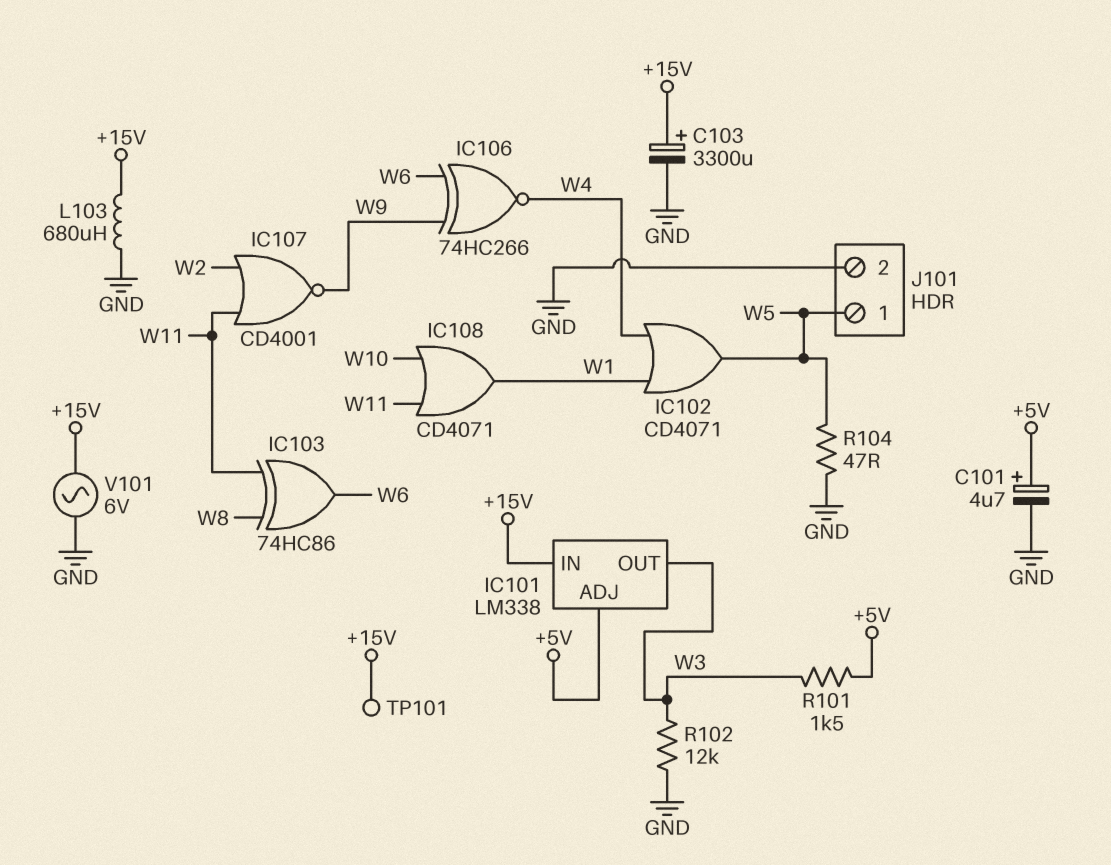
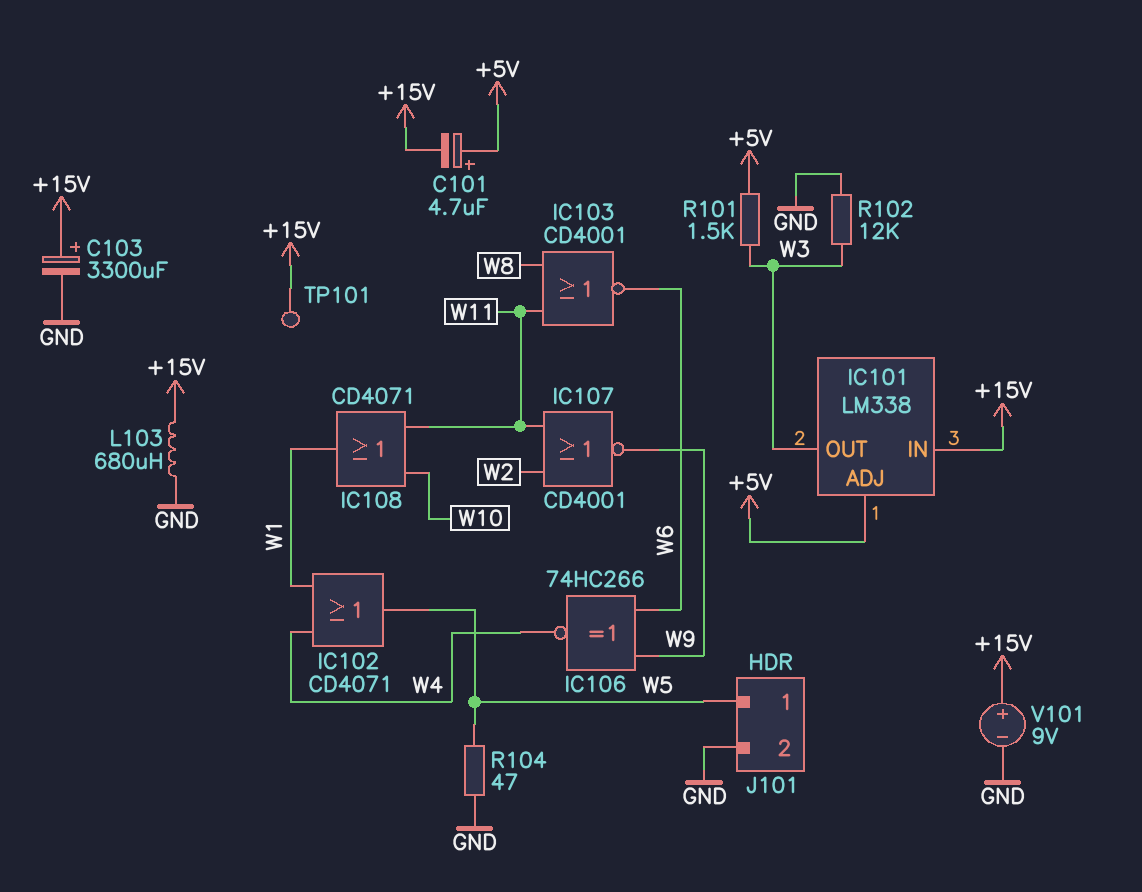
C101: 4.7uF (plus +5V, minus GND) -> 4.7uF (plus +5V, minus +15V)
IC103: XOR 74HC86 (in W8, in W11, out W6) -> NOR CD4001 (in W8, in W11, out W6)
V101: AC 6V (+15V, GND) -> 9V (plus +15V, minus GND)

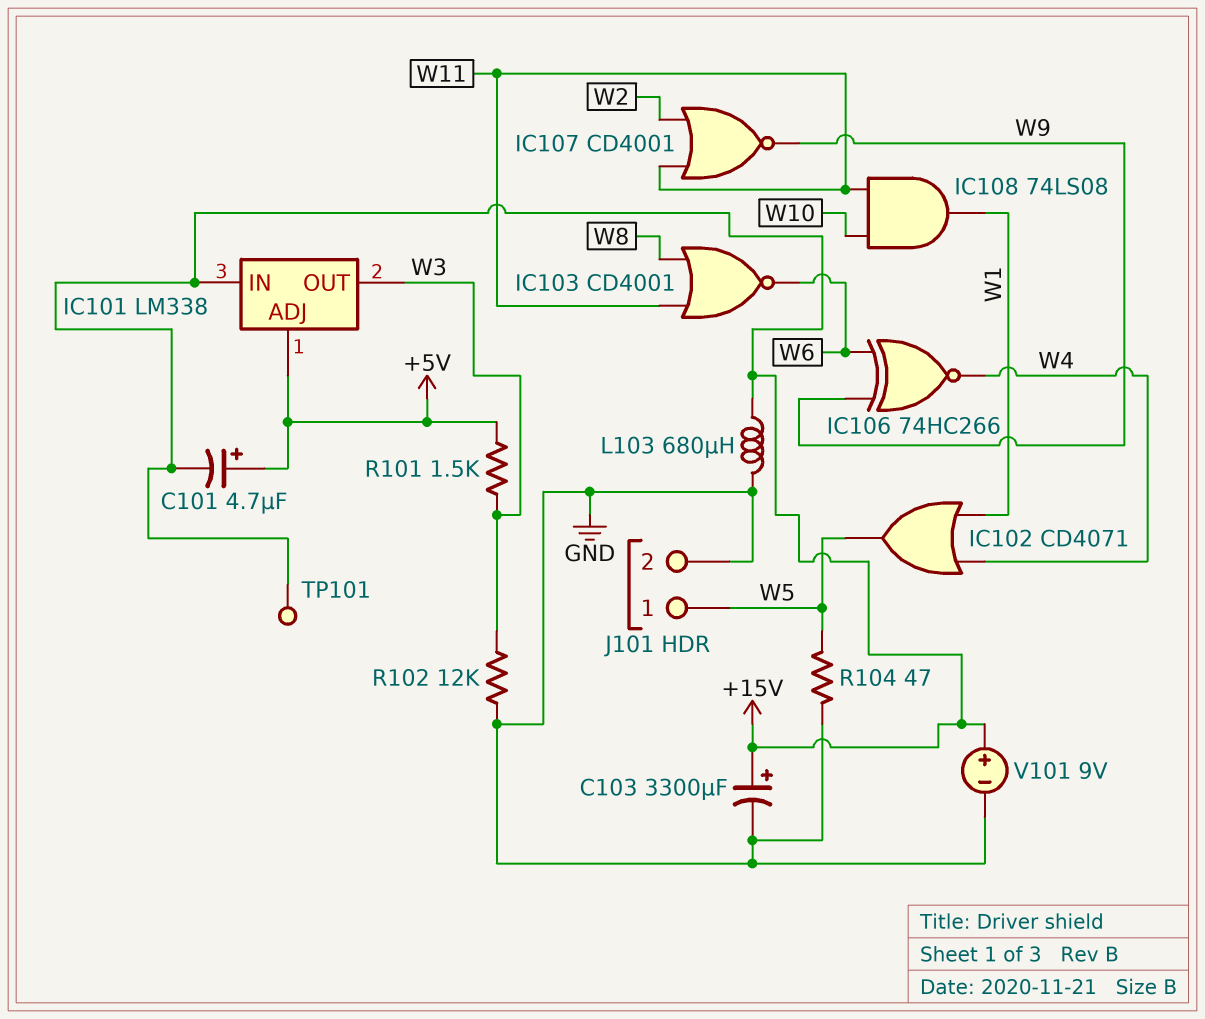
IC108: OR CD4071 (in W10, in W11, out W1) -> AND 74LS08 (in W10, in W11, out W1)

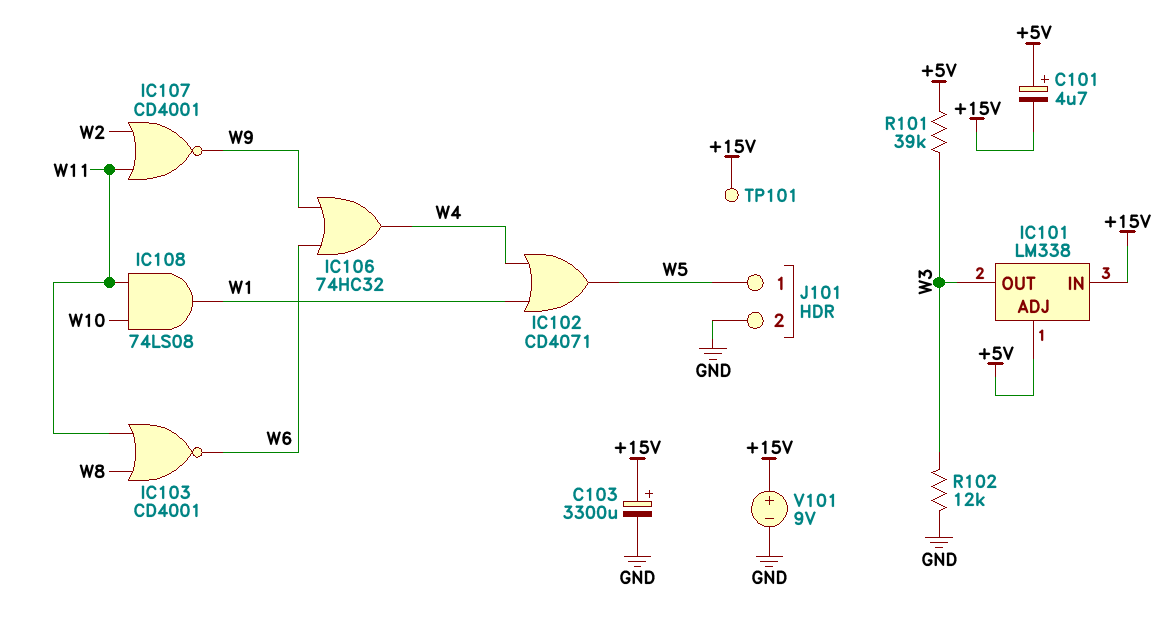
IC106: XNOR 74HC266 (in W6, in W9, out W4) -> OR 74HC32 (in W6, in W9, out W4)
L103: 680uH (+15V, GND) -> none
R101: 1.5k (+5V, W3) -> 39k (+5V, W3)
R104: 47 (GND, W5) -> none

